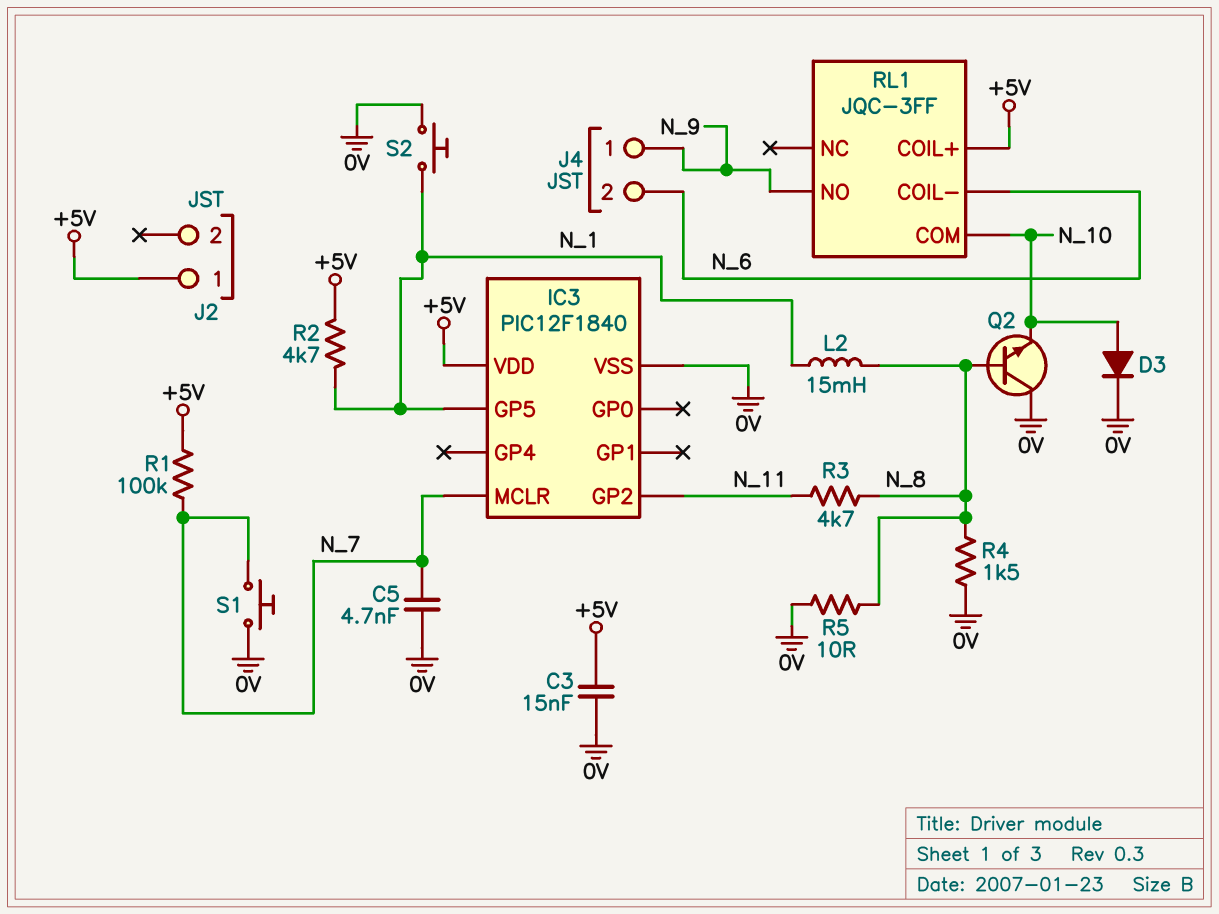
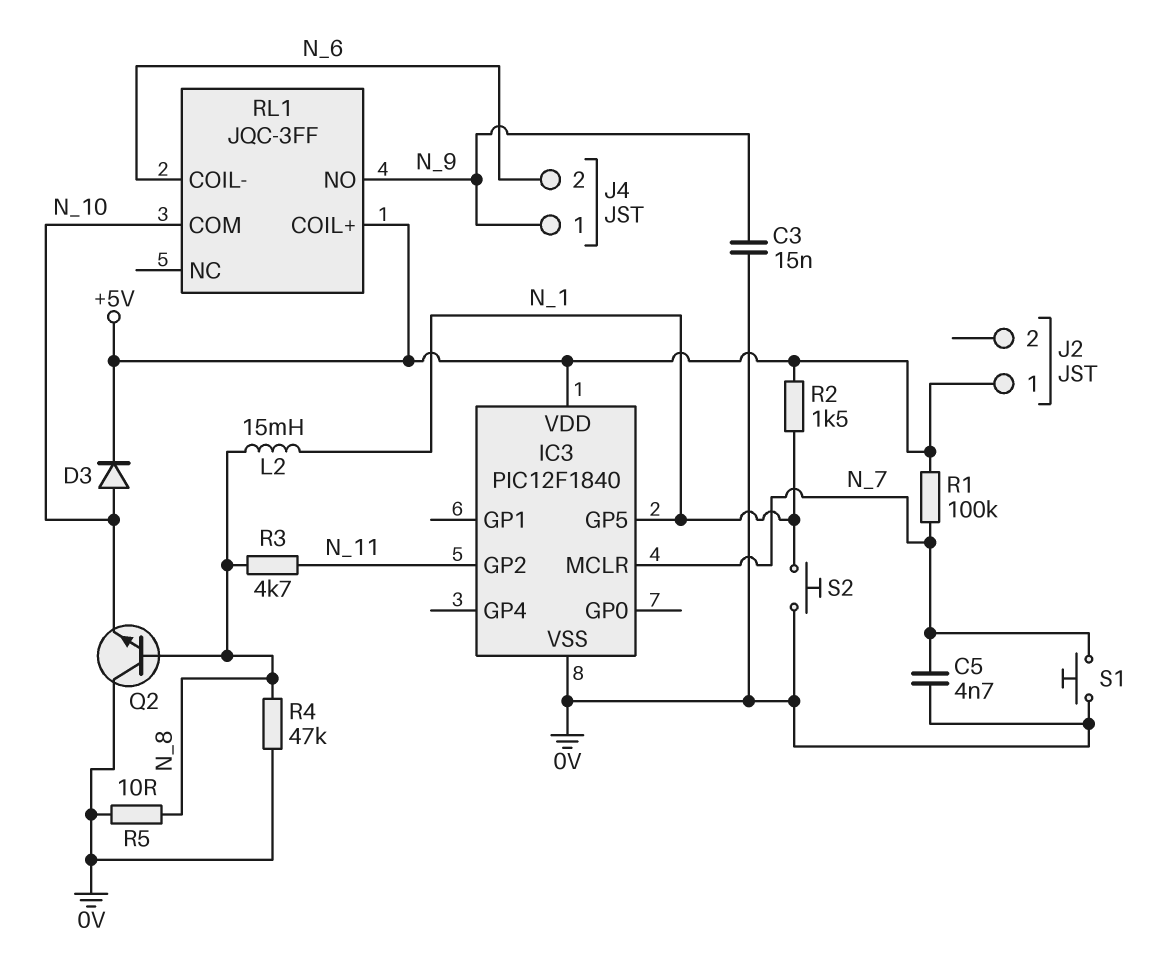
C3: 15nF (+5V, 0V) -> 15nF (0V, N_9)
D3: diode (A N_10, K 0V) -> diode (A N_10, K +5V)
R2: 4.7k (+5V, N_1) -> 1.5k (+5V, N_1)
R4: 1.5k (0V, N_8) -> 47k (0V, N_8)

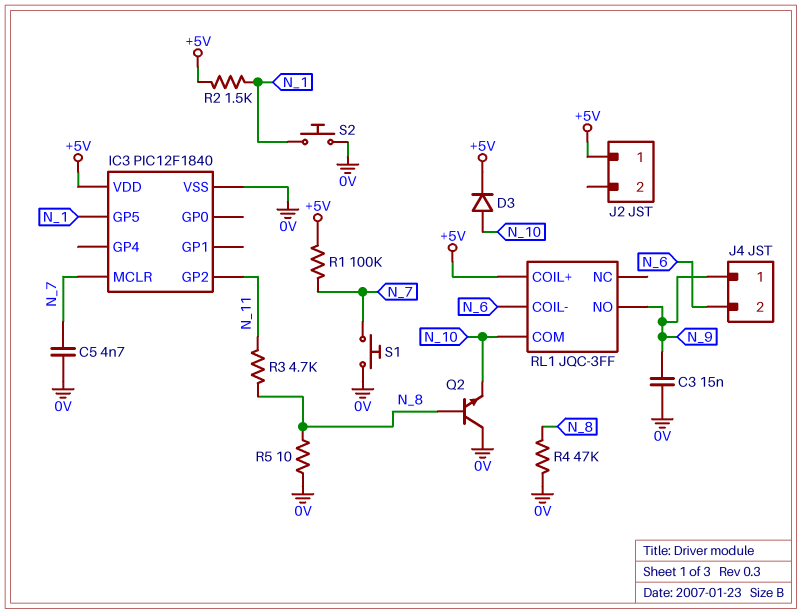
L2: 15mH (N_1, N_8) -> none

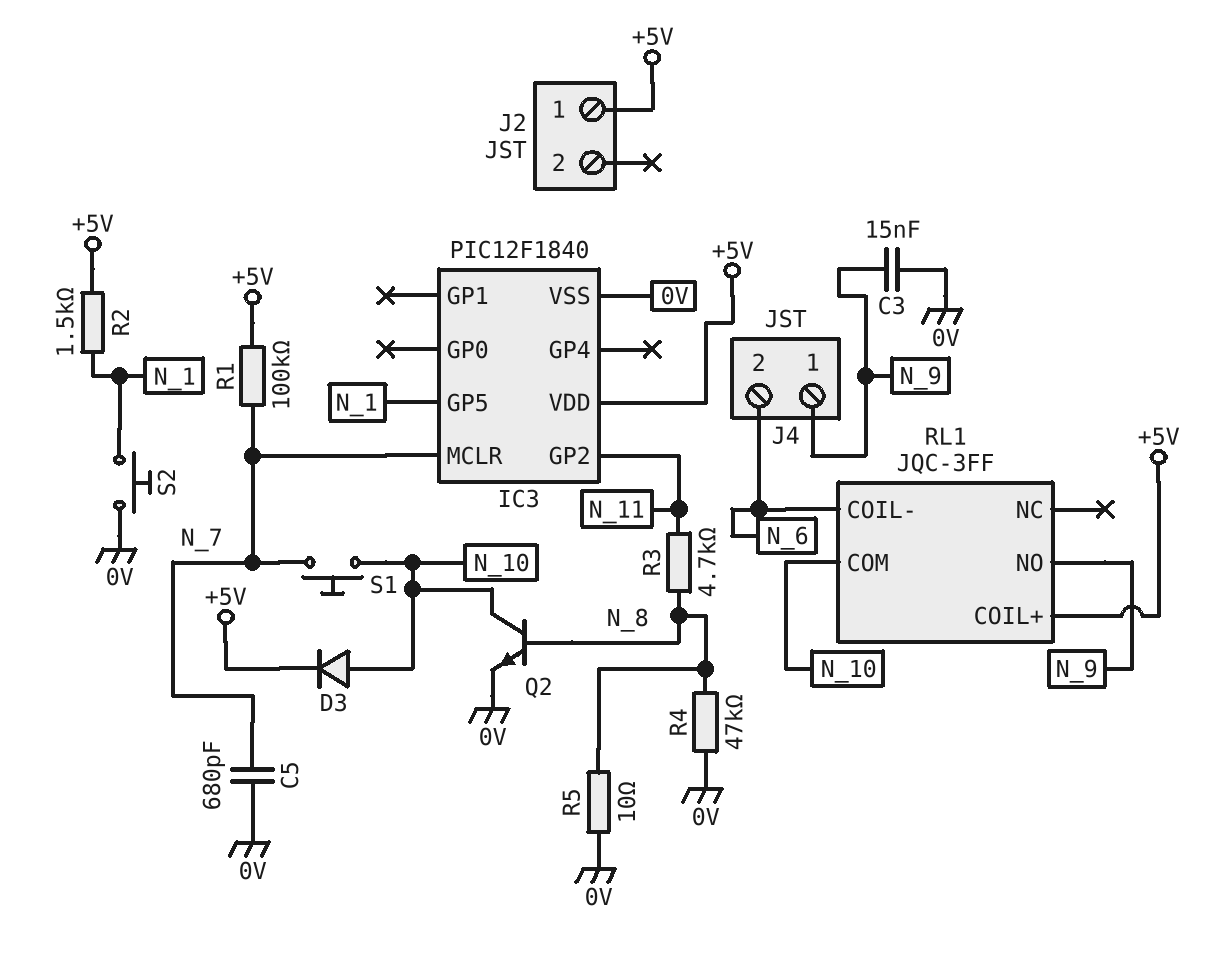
C5: 4.7nF (0V, N_7) -> 680pF (0V, N_7)
Q2: NPN (B N_8, C 0V, E N_10) -> NPN (B N_8, C N_10, E 0V)
S1: button (0V, N_7) -> button (N_7, N_10)

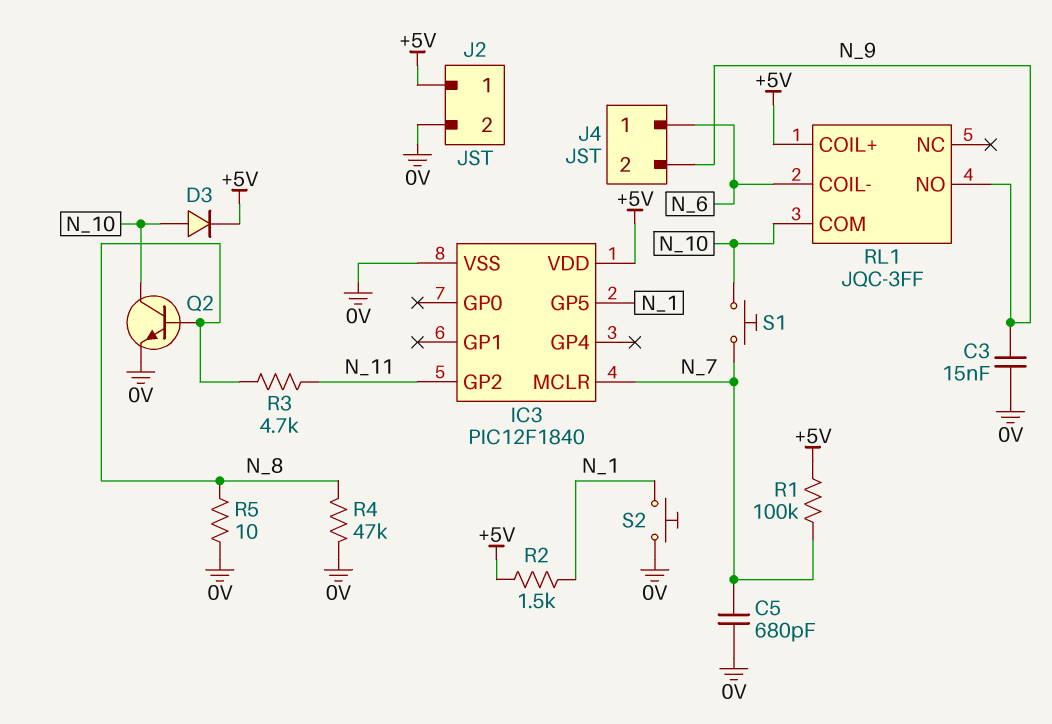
J2 pin 2: none -> 0V
J4 pin 1: N_9 -> N_6
J4 pin 2: N_6 -> N_9

